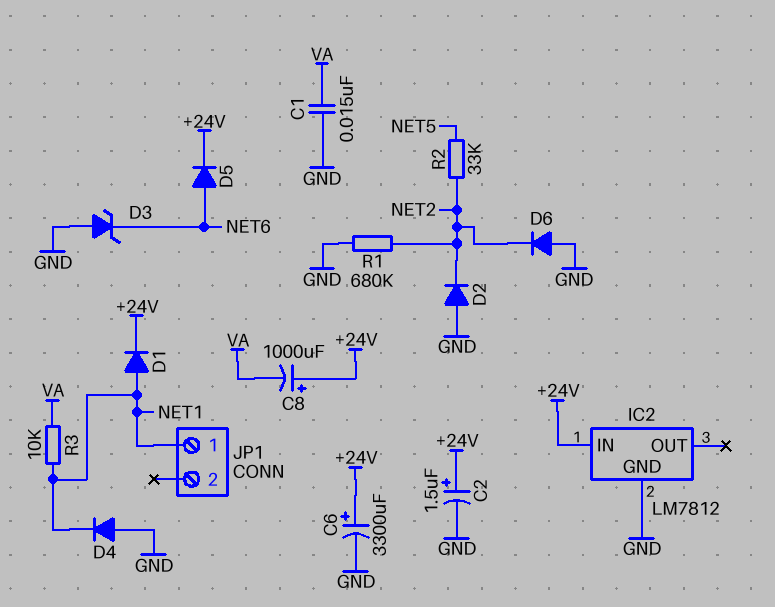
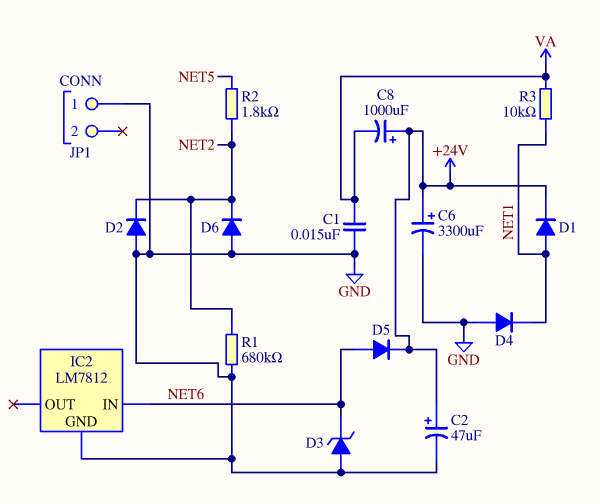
C2: 1.5uF (plus +24V, minus GND) -> 47uF (plus +24V, minus GND)
IC2 pin IN: +24V -> NET6
JP1 pin 1: NET1 -> GND
R2: 33k (NET2, NET5) -> 1.8k (NET2, NET5)

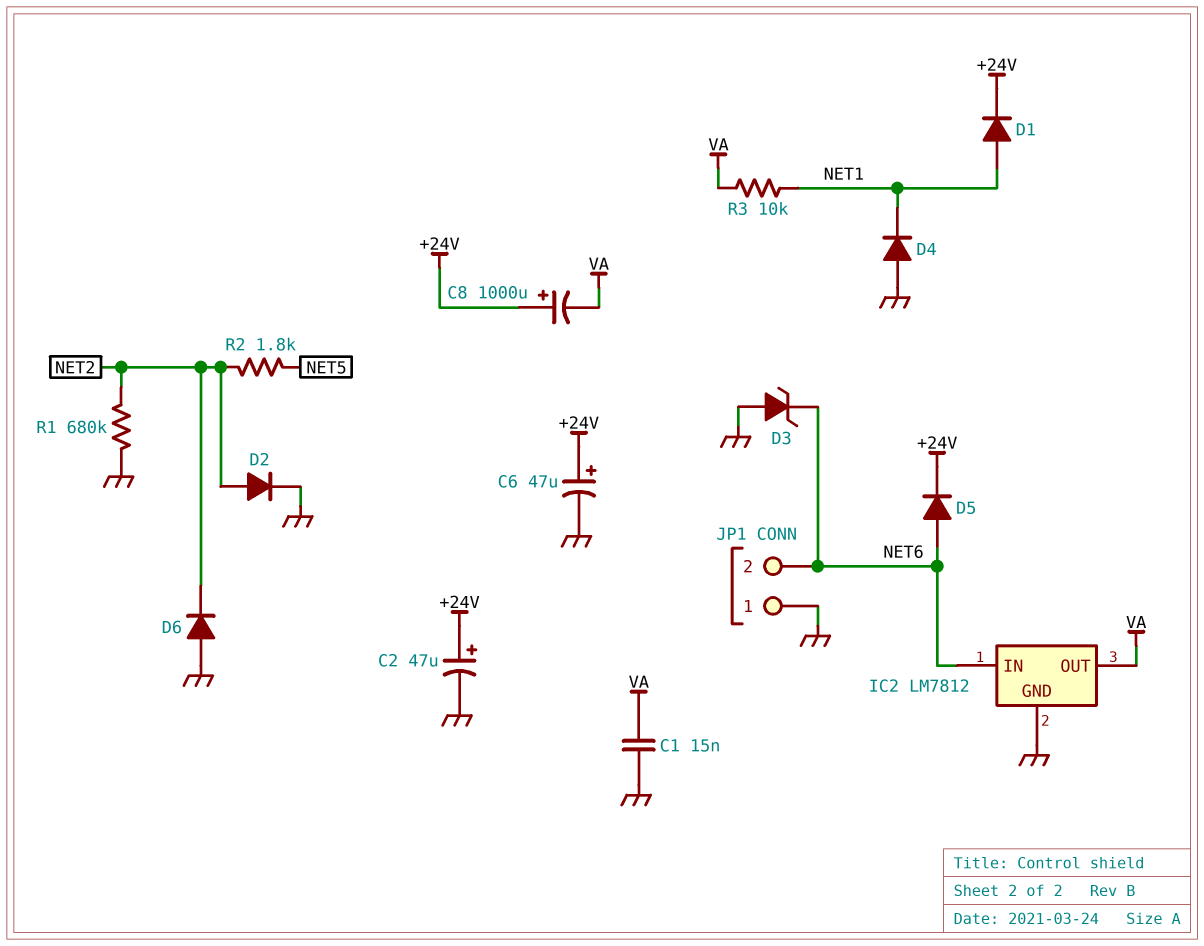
C6: 3300uF (plus +24V, minus GND) -> 47uF (plus +24V, minus GND)
D2: diode (A GND, K NET2) -> diode (A NET2, K GND)
IC2 pin OUT: none -> VA
JP1 pin 2: none -> NET6

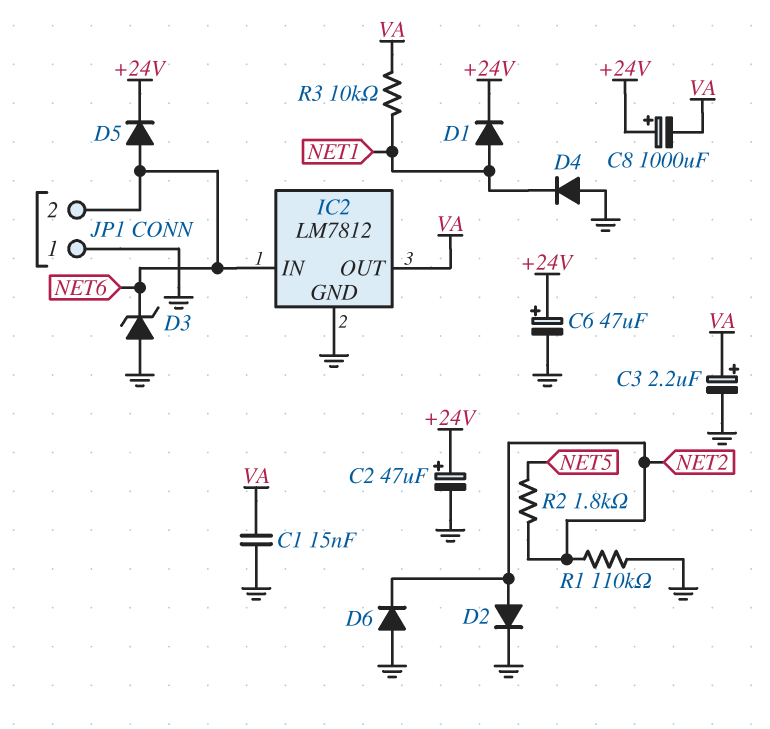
C3: none -> 2.2uF (plus VA, minus GND)
R1: 680k (GND, NET2) -> 110k (GND, NET2)

